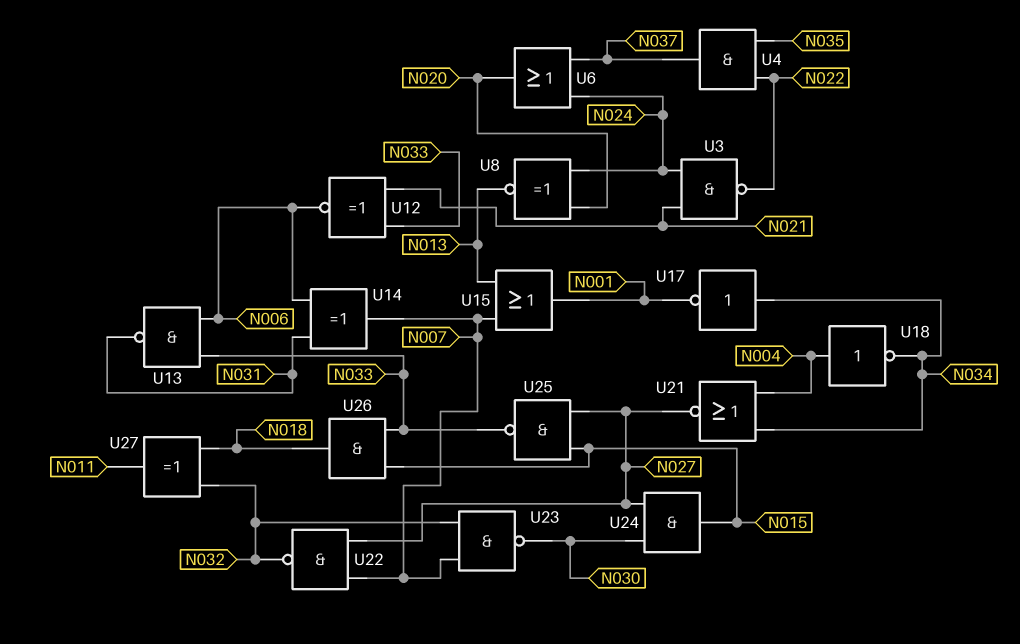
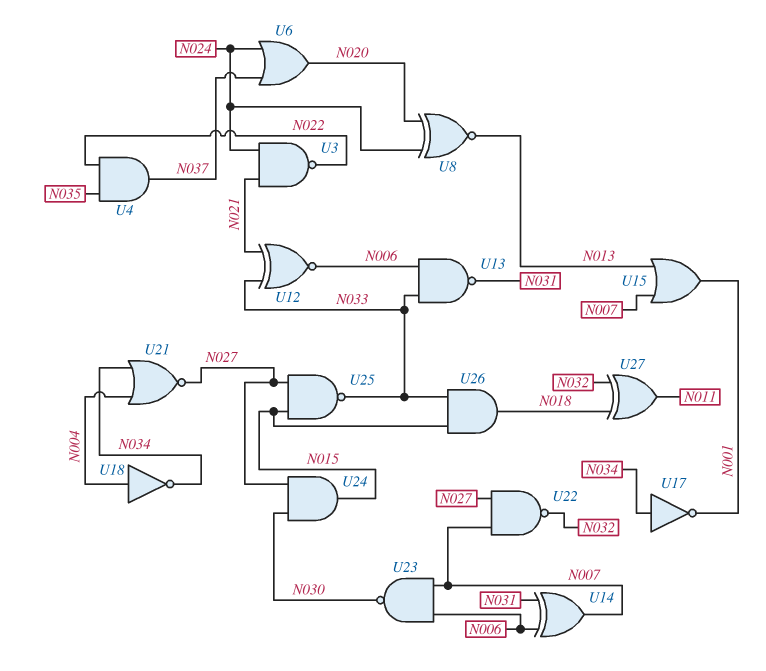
U23: NAND (in N007, in N032, out N030) -> NAND (in N006, in N007, out N030)

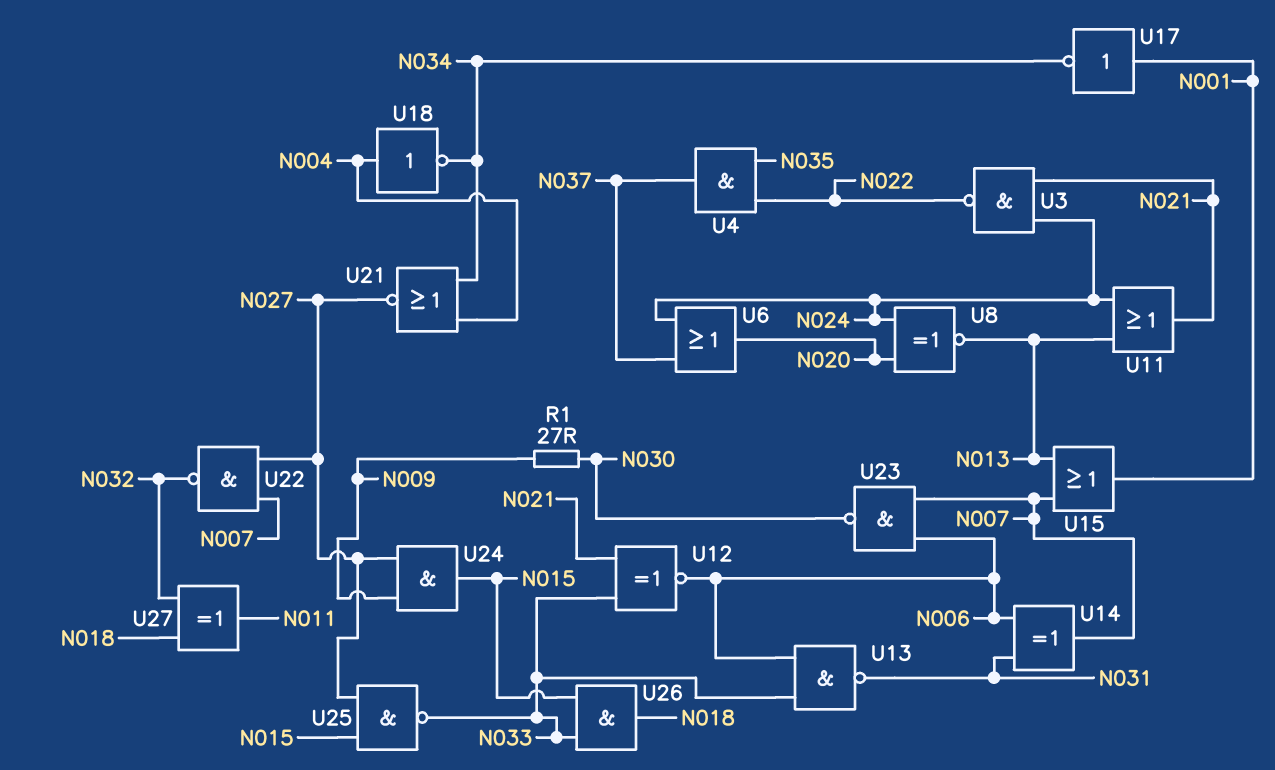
R1: none -> 27 (N009, N030)
U11: none -> OR (in N013, in N024, out N021)
U17: NOT (in N034, out N001) -> NOT (in N001, out N034)
U24: AND (in N027, in N030, out N015) -> AND (in N009, in N027, out N015)

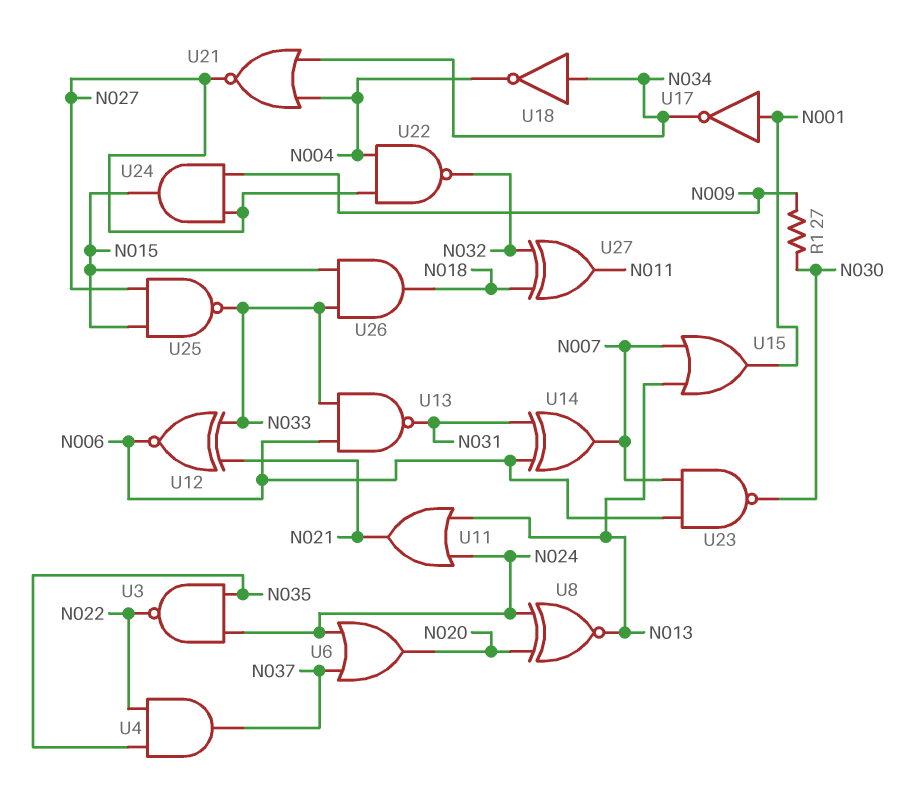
U3: NAND (in N021, in N024, out N022) -> NAND (in N024, in N035, out N022)
U18: NOT (in N004, out N034) -> NOT (in N034, out N004)
U22: NAND (in N007, in N027, out N032) -> NAND (in N004, in N027, out N032)

